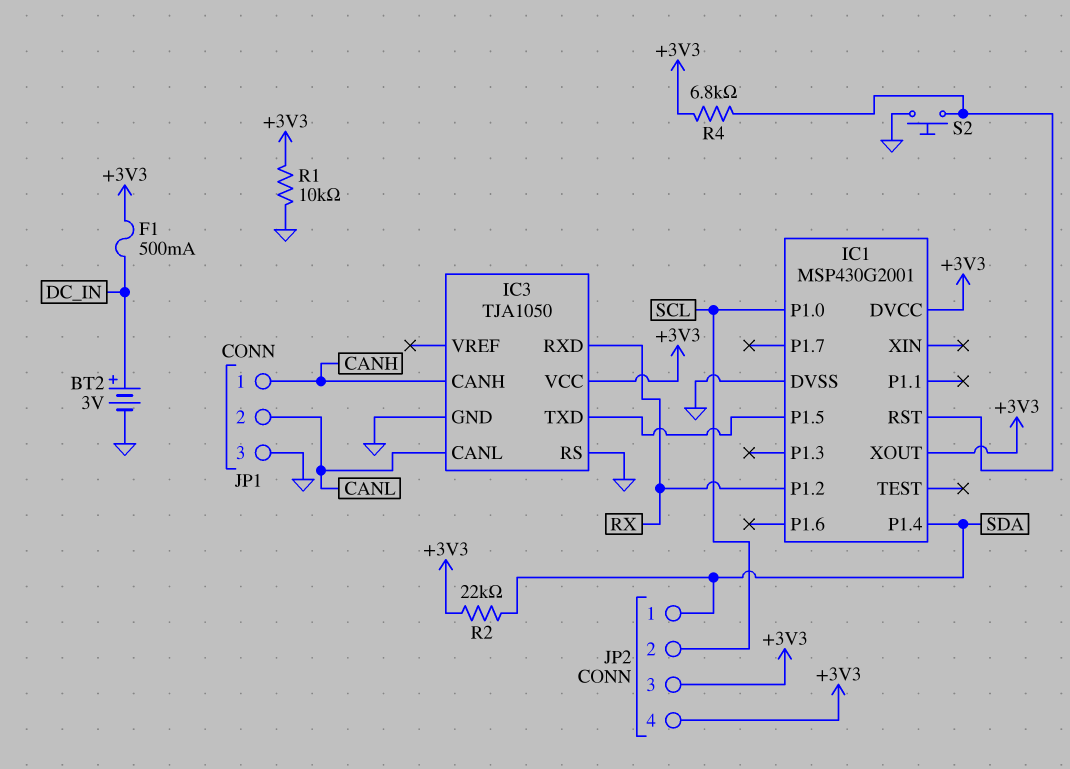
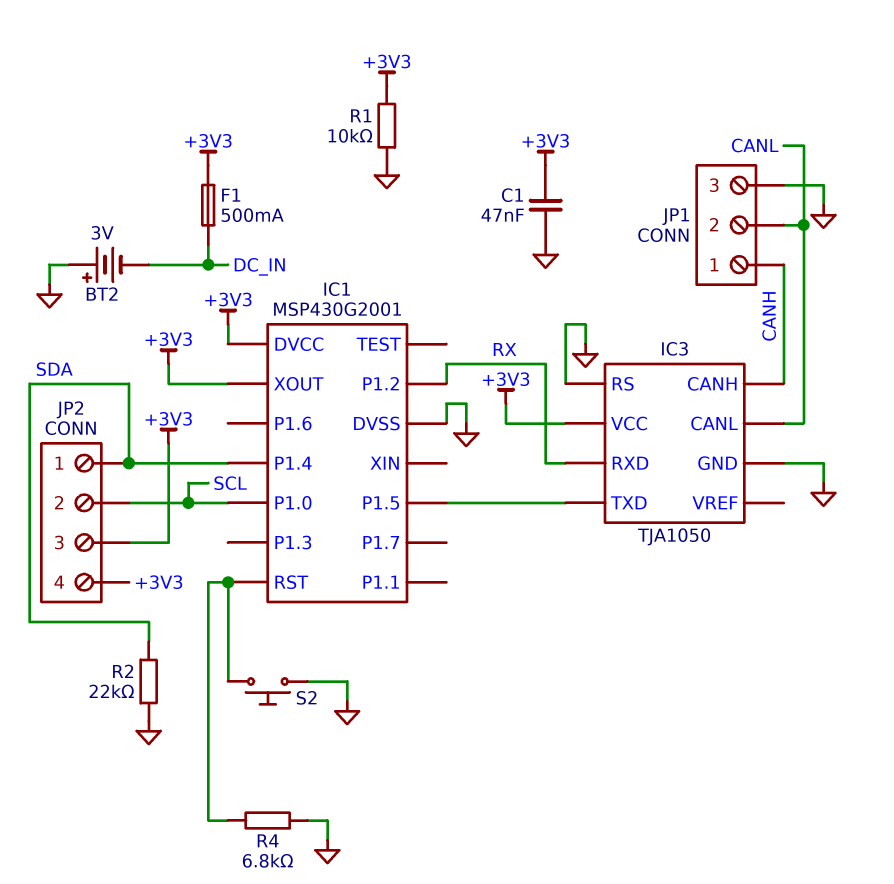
BT2: 3V (plus DC_IN, minus GND) -> 3V (plus GND, minus DC_IN)
C1: none -> 47nF (+3V3, GND)
R2: 22k (+3V3, SDA) -> 22k (GND, SDA)
R4: 6.8k (+3V3, IC1/RST) -> 6.8k (GND, IC1/RST)

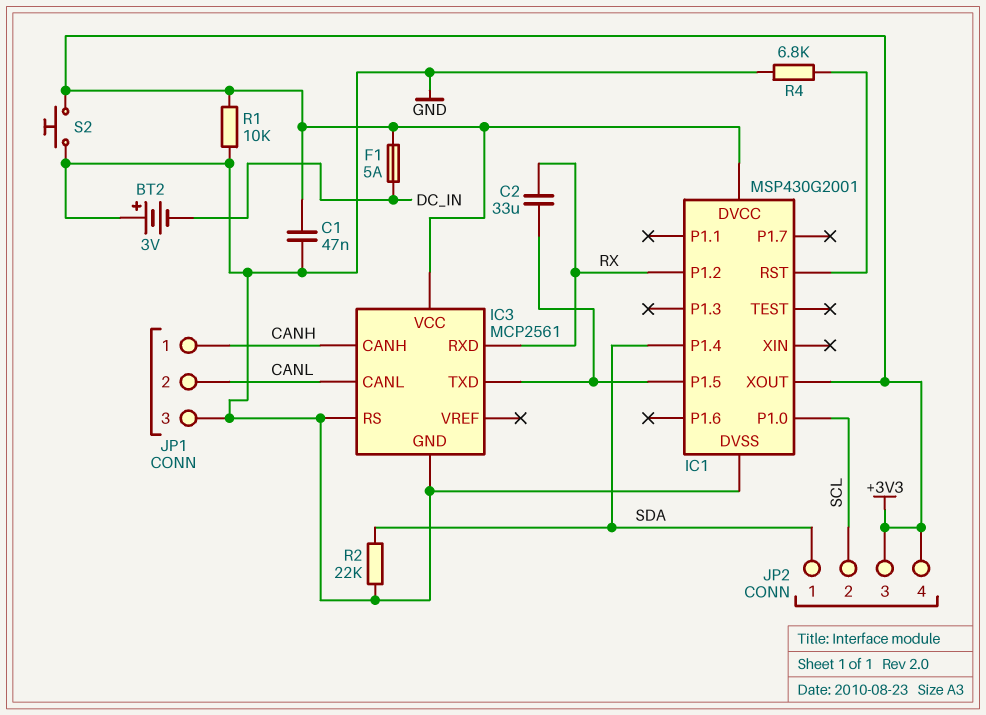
C2: none -> 33uF (IC1/P1.5, RX)
F1: 500mA (+3V3, DC_IN) -> 5A (+3V3, DC_IN)
IC3: TJA1050 -> MCP2561
S2: button (GND, IC1/RST) -> button (+3V3, GND)

